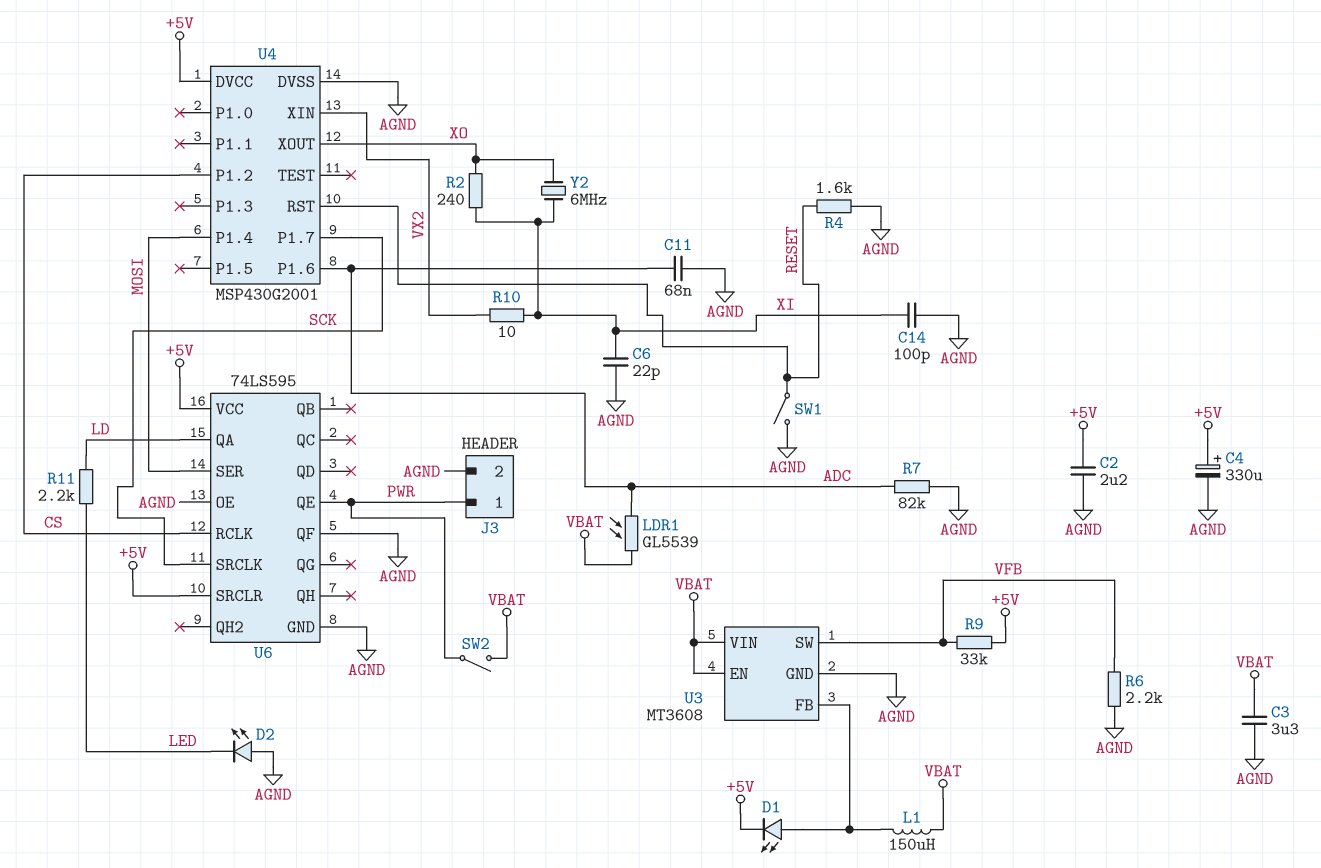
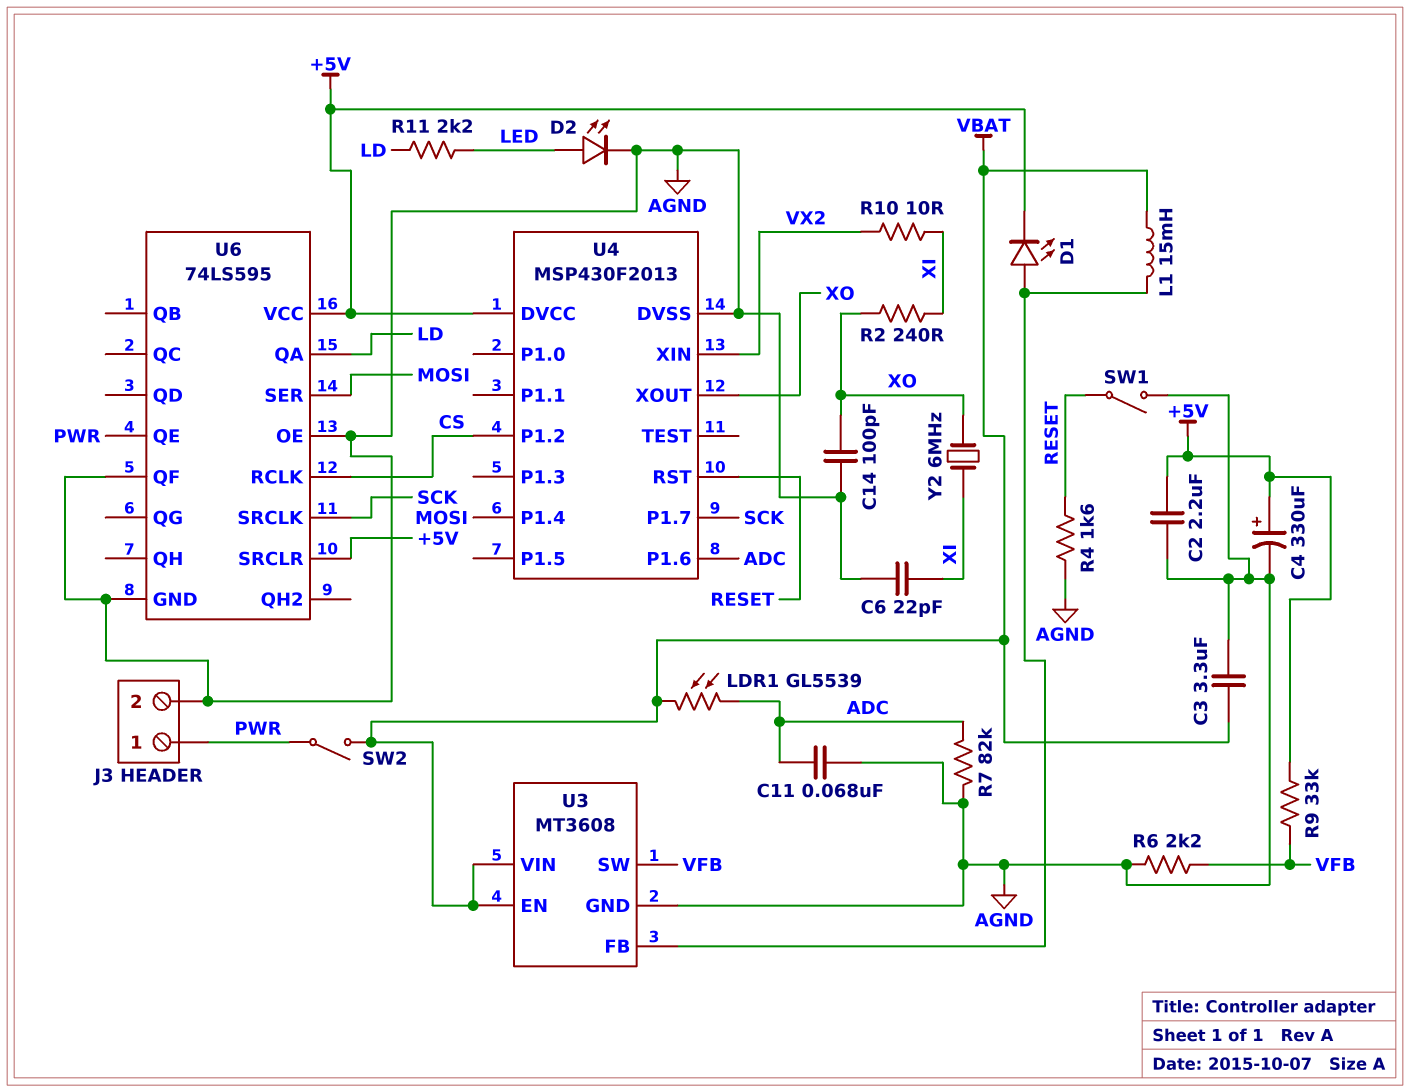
C14: 100pF (AGND, XI) -> 100pF (AGND, XO)
D2: LED (A AGND, K LED) -> LED (A LED, K AGND)
L1: 150uH (U3/FB, VBAT) -> 15mH (U3/FB, VBAT)
U4: MSP430G2001 -> MSP430F2013

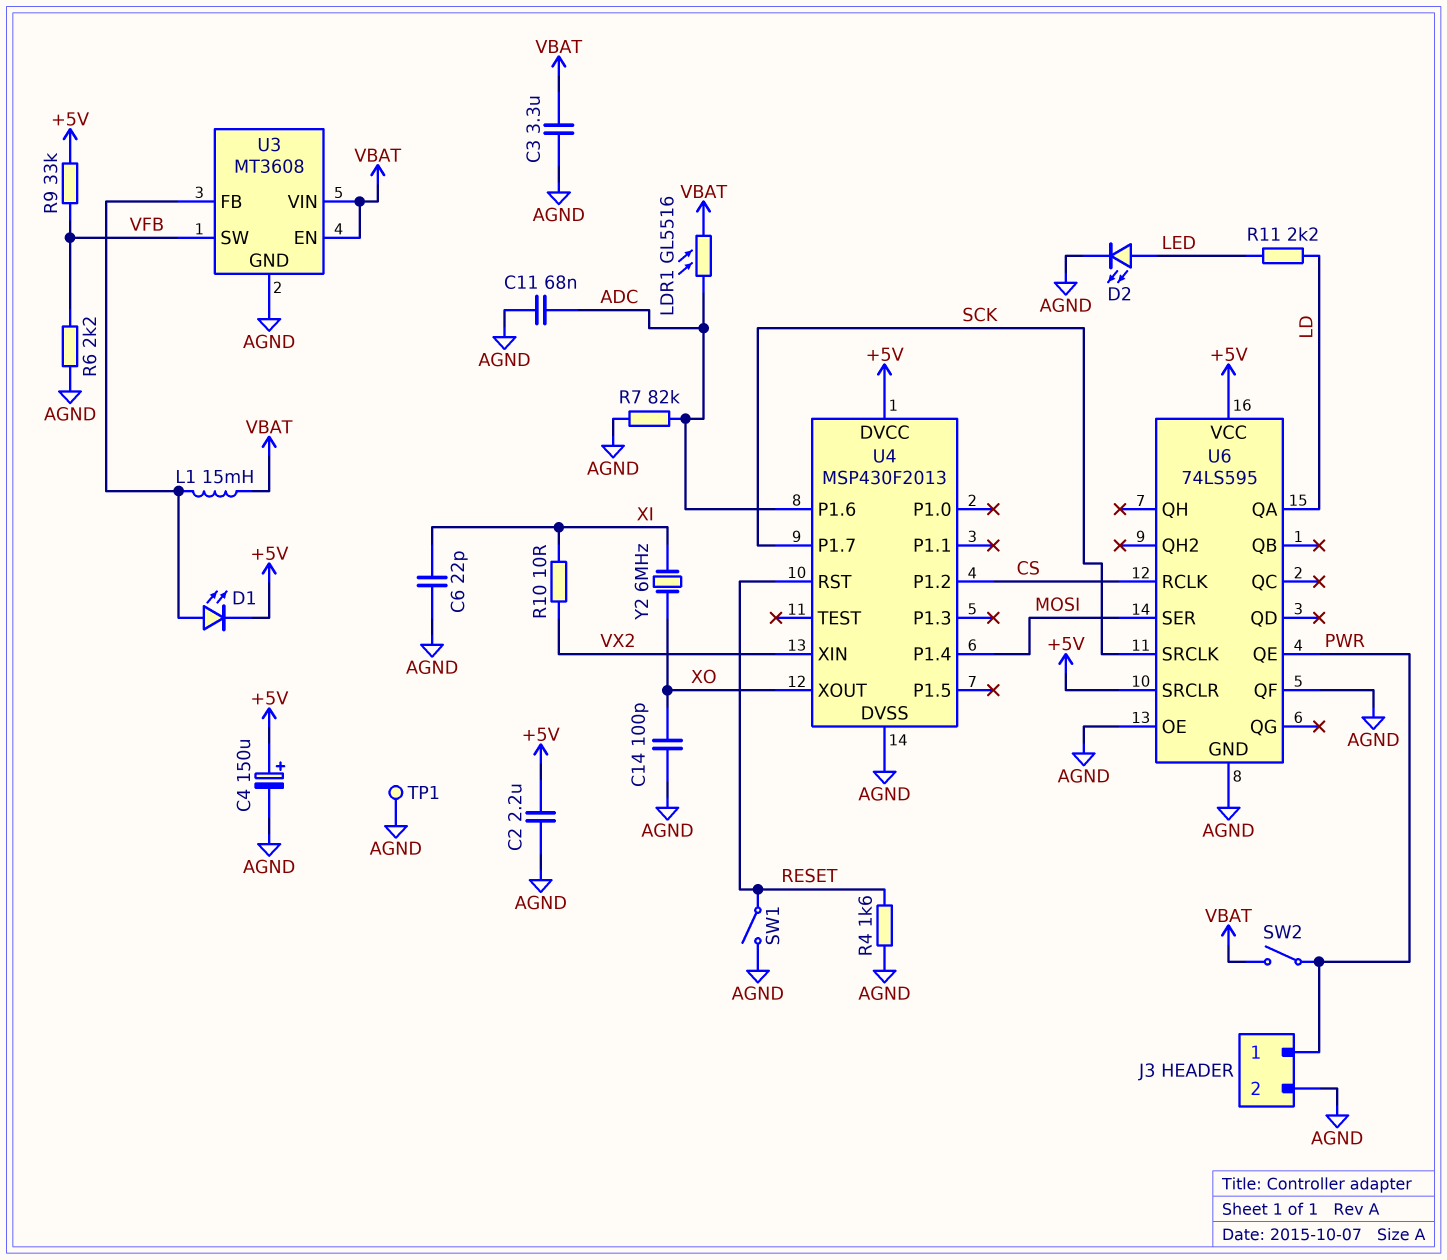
C4: 330uF (plus +5V, minus AGND) -> 150uF (plus +5V, minus AGND)
LDR1: GL5539 (ADC, VBAT) -> GL5516 (ADC, VBAT)
R2: 240 (XI, XO) -> none
TP1: none -> test point (AGND)

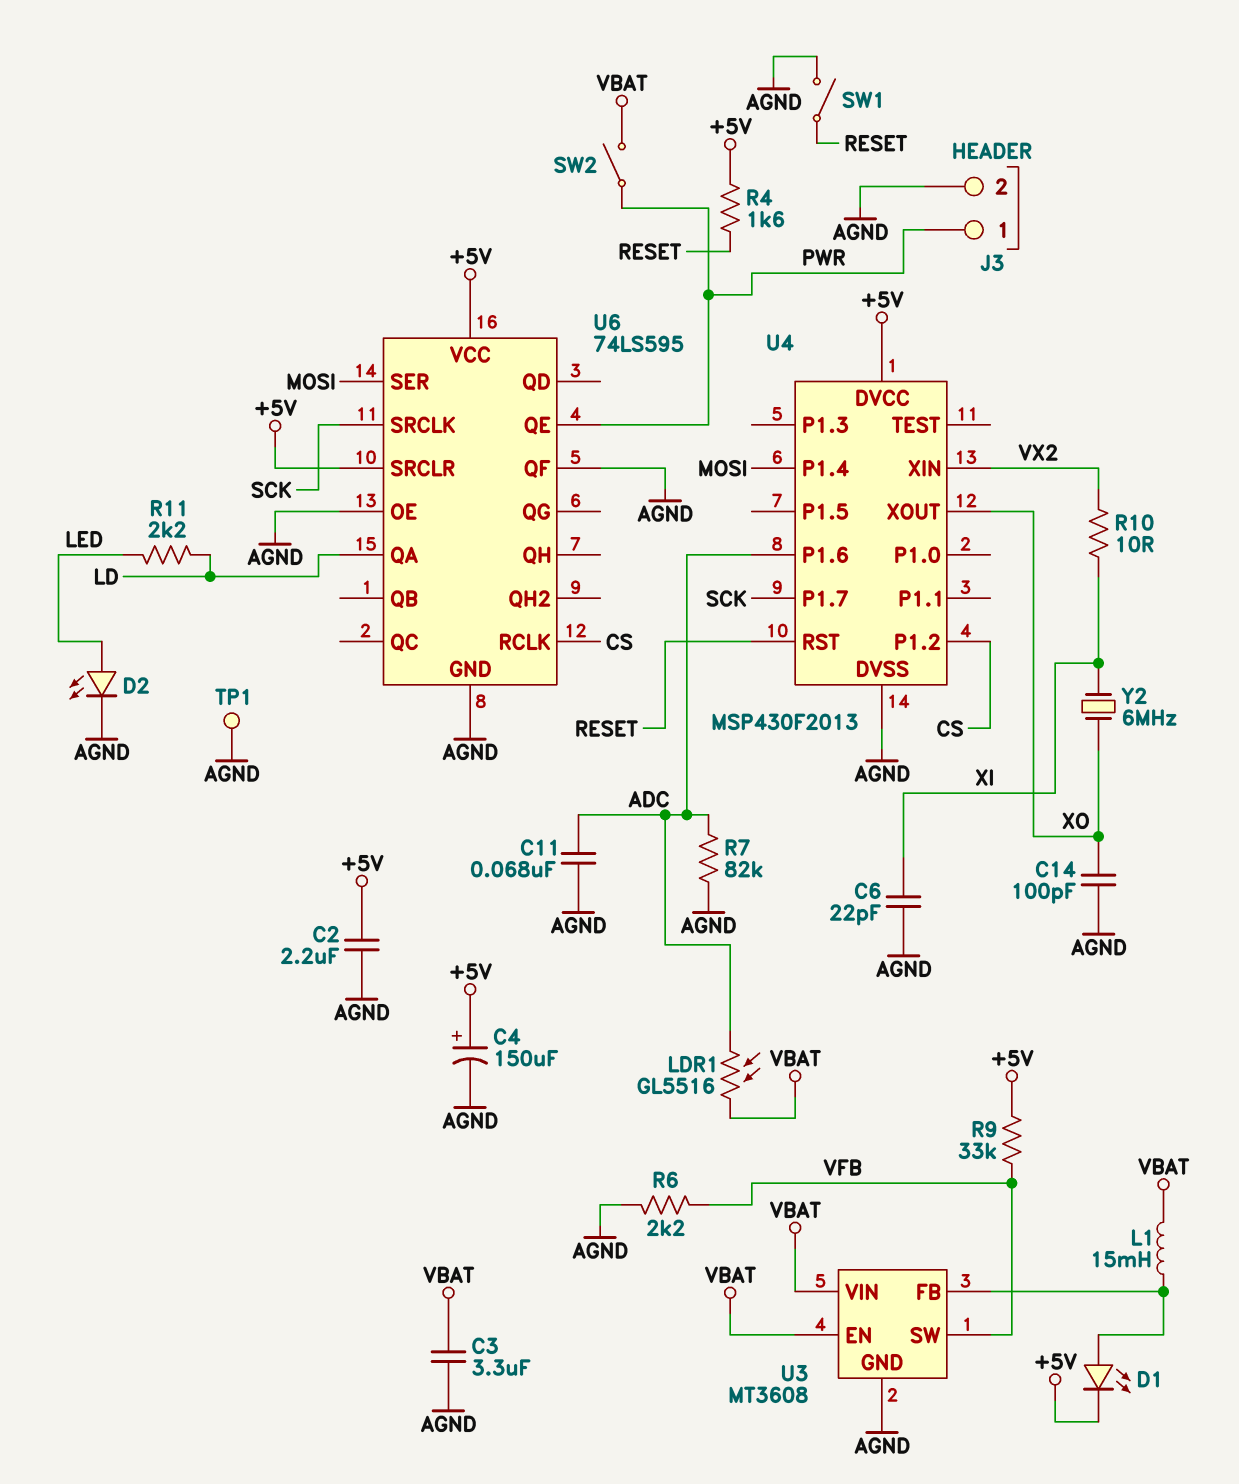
R4: 1.6k (AGND, RESET) -> 1.6k (+5V, RESET)

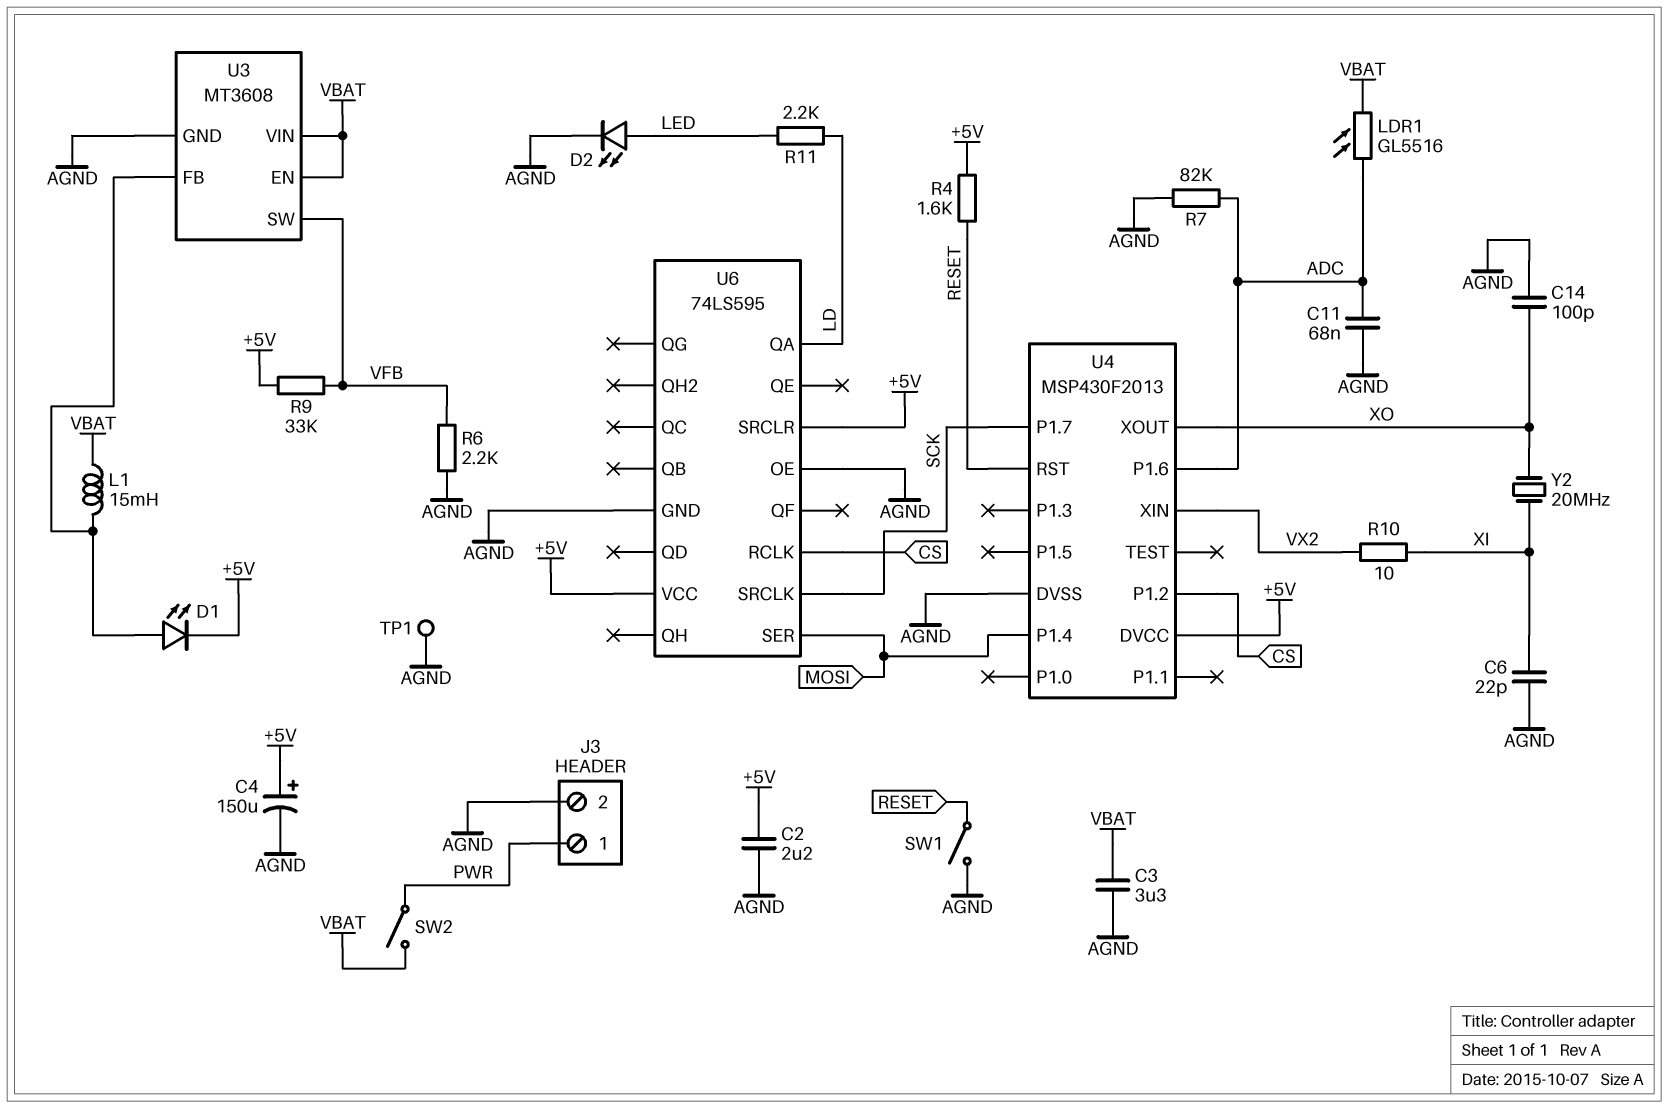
U6 pin QE: PWR -> none
U6 pin QF: AGND -> none
Y2: 6MHz (XI, XO) -> 20MHz (XI, XO)

